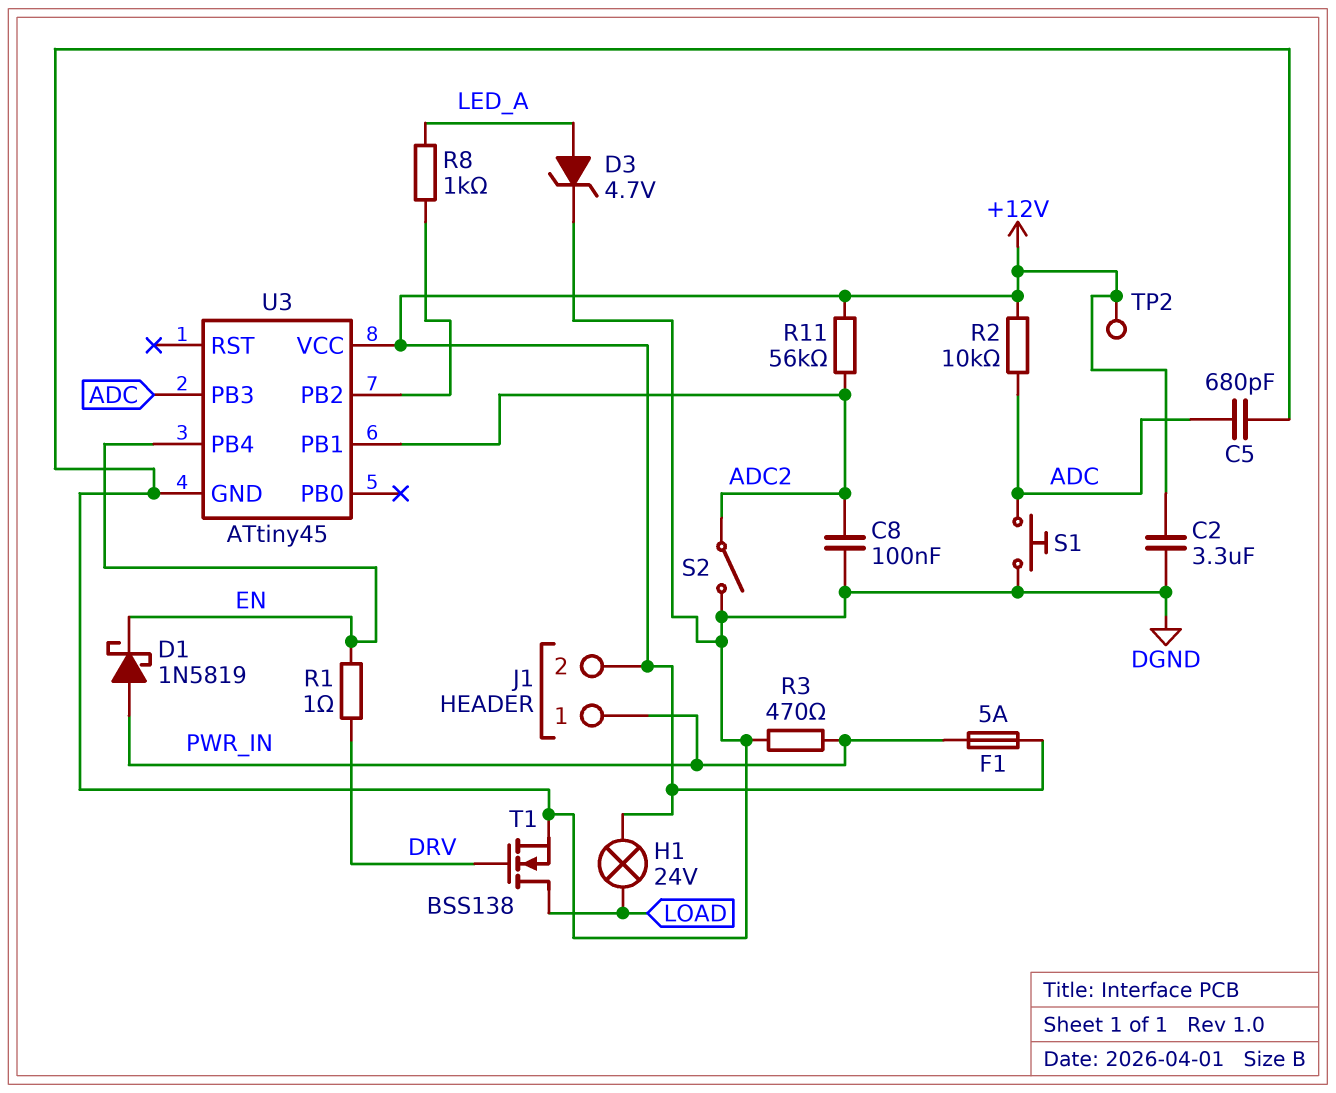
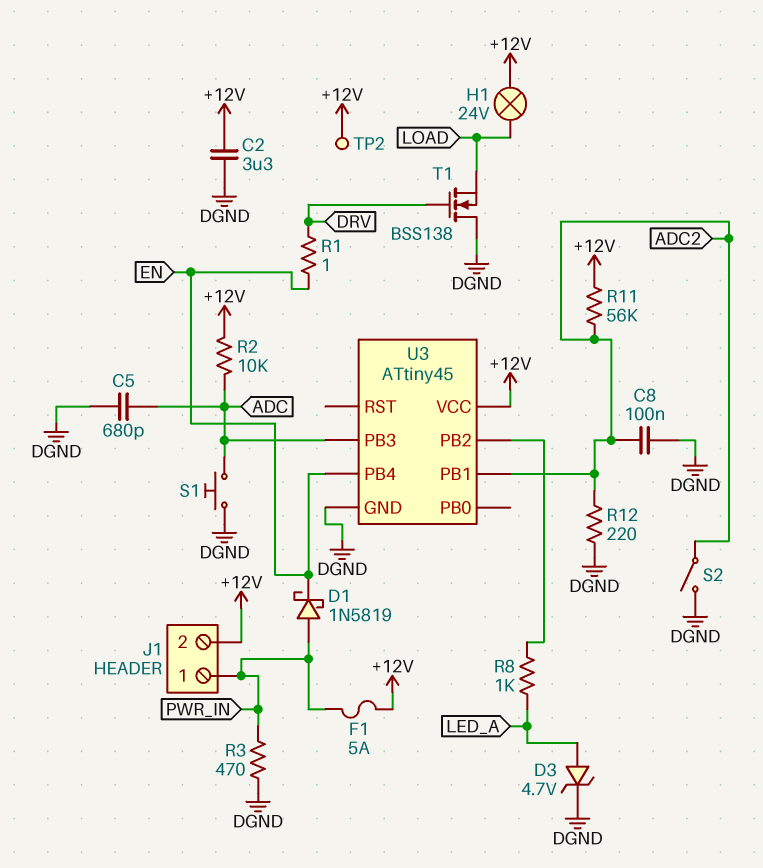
R12: none -> 220 (ADC2, DGND)
T1: NMOS BSS138 (G DRV, D LOAD, S DGND) -> NMOS BSS138 (G DRV, D DGND, S LOAD)

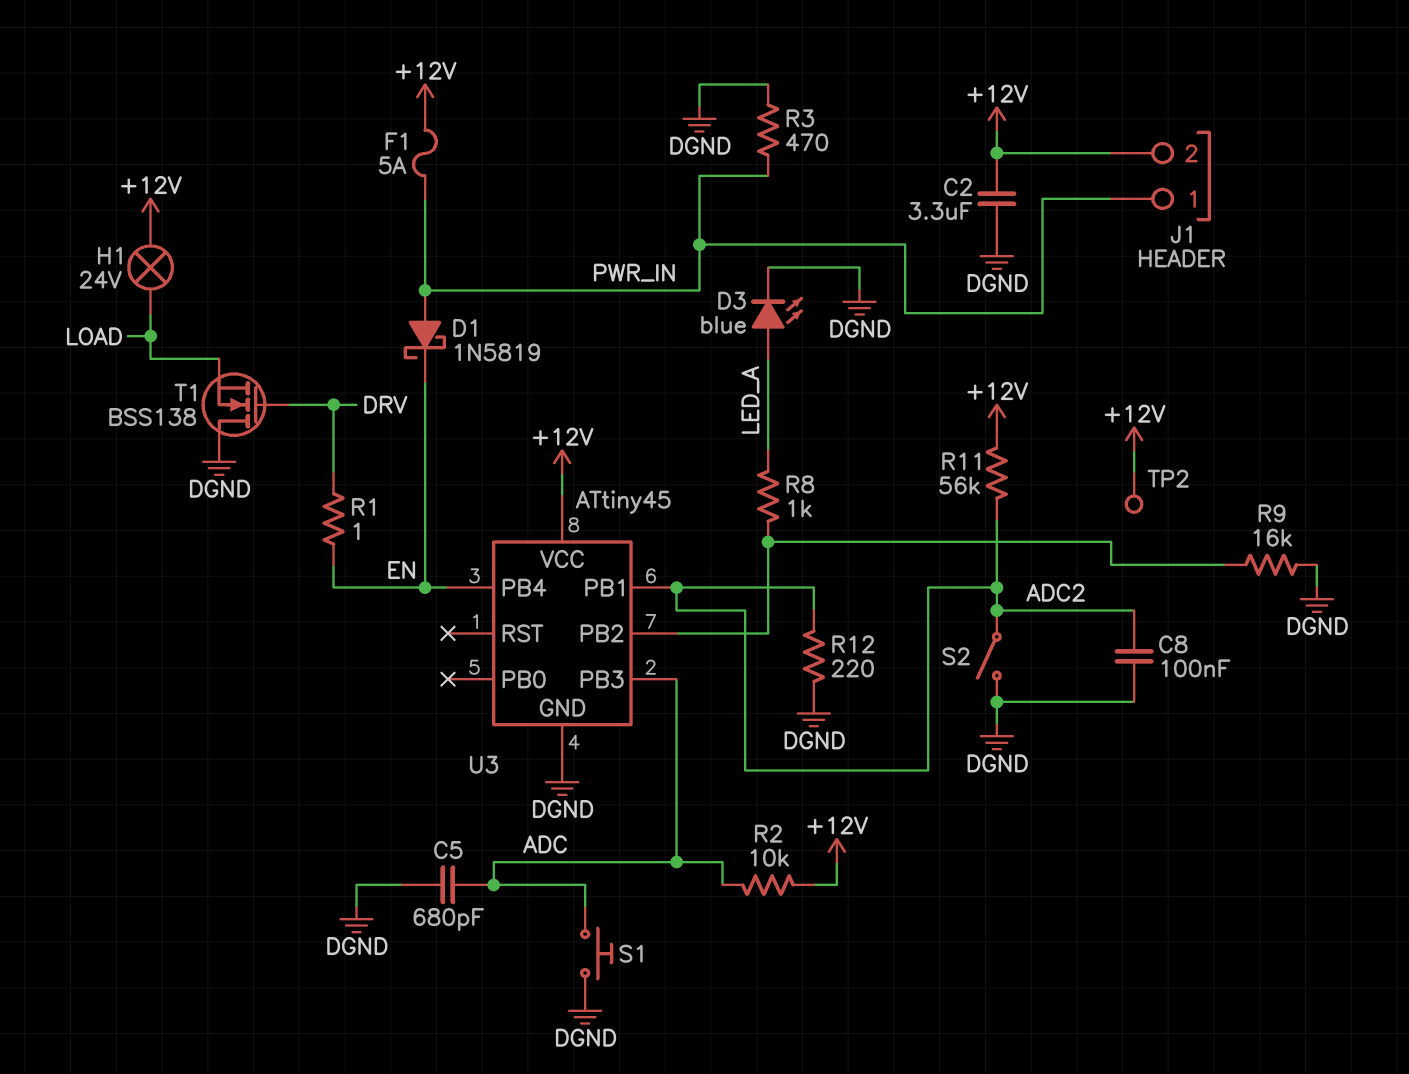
D3: zener 4.7V (A LED_A, K DGND) -> LED blue (A LED_A, K DGND)
R9: none -> 16k (DGND, U3/PB2)

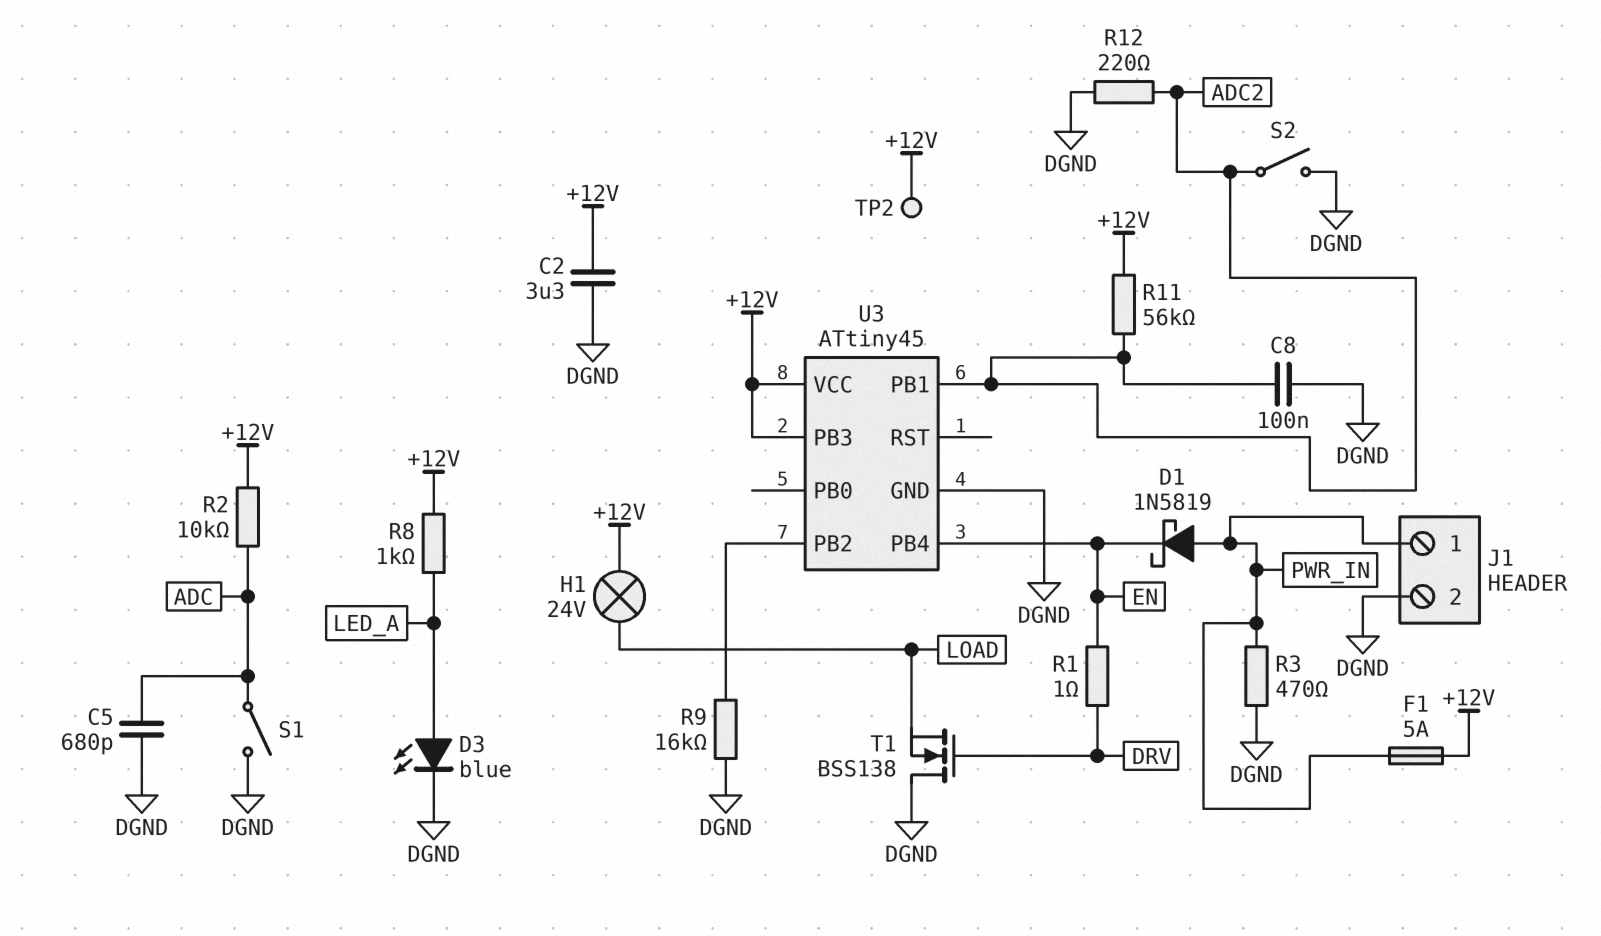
J1 pin 2: +12V -> DGND
R8: 1k (LED_A, U3/PB2) -> 1k (+12V, LED_A)
S1: button (ADC, DGND) -> switch (ADC, DGND)
U3 pin PB3: ADC -> +12V

